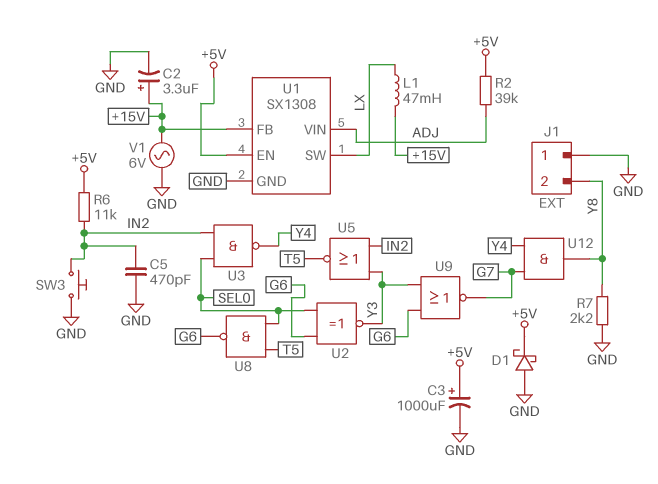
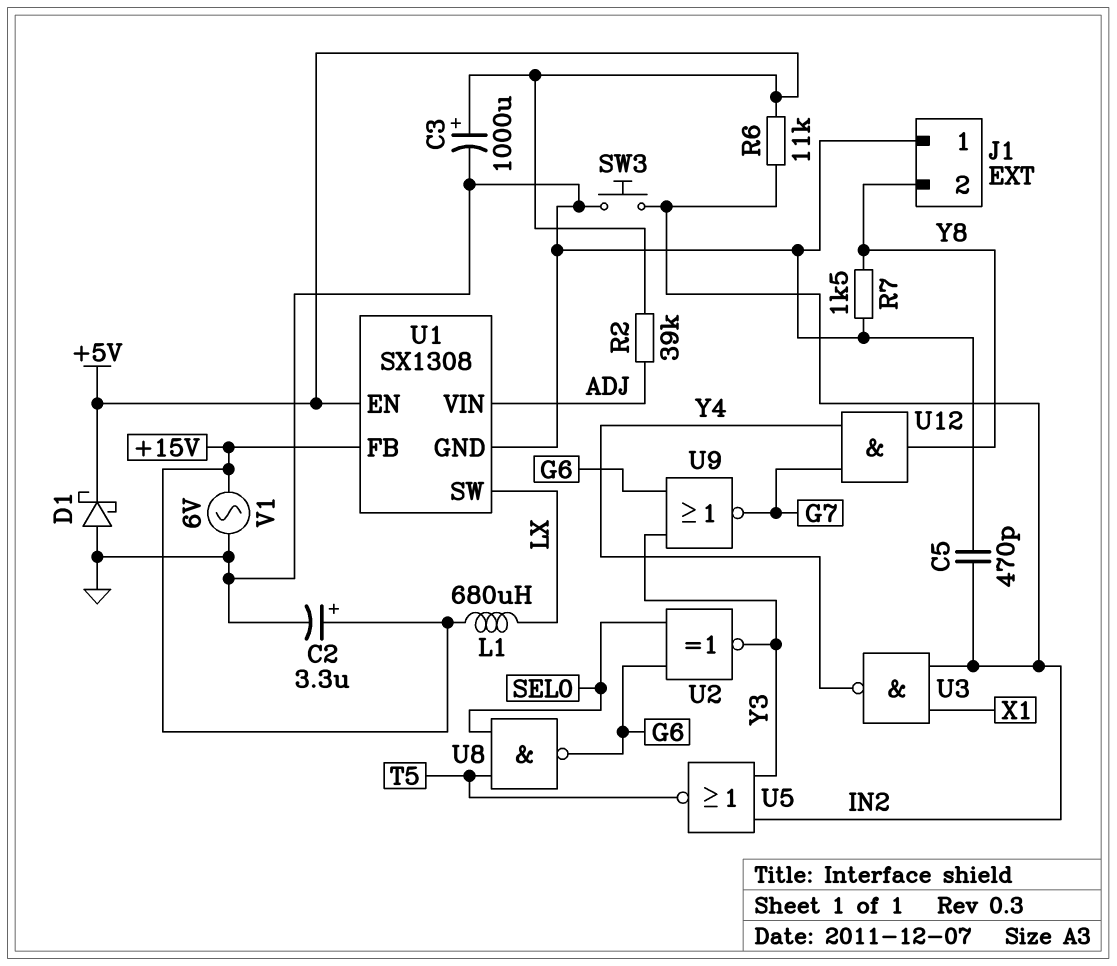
L1: 47mH (+15V, LX) -> 680uH (+15V, LX)
R7: 2.2k (GND, Y8) -> 1.5k (GND, Y8)
U3: NAND (in IN2, in SEL0, out Y4) -> NAND (in IN2, in X1, out Y4)

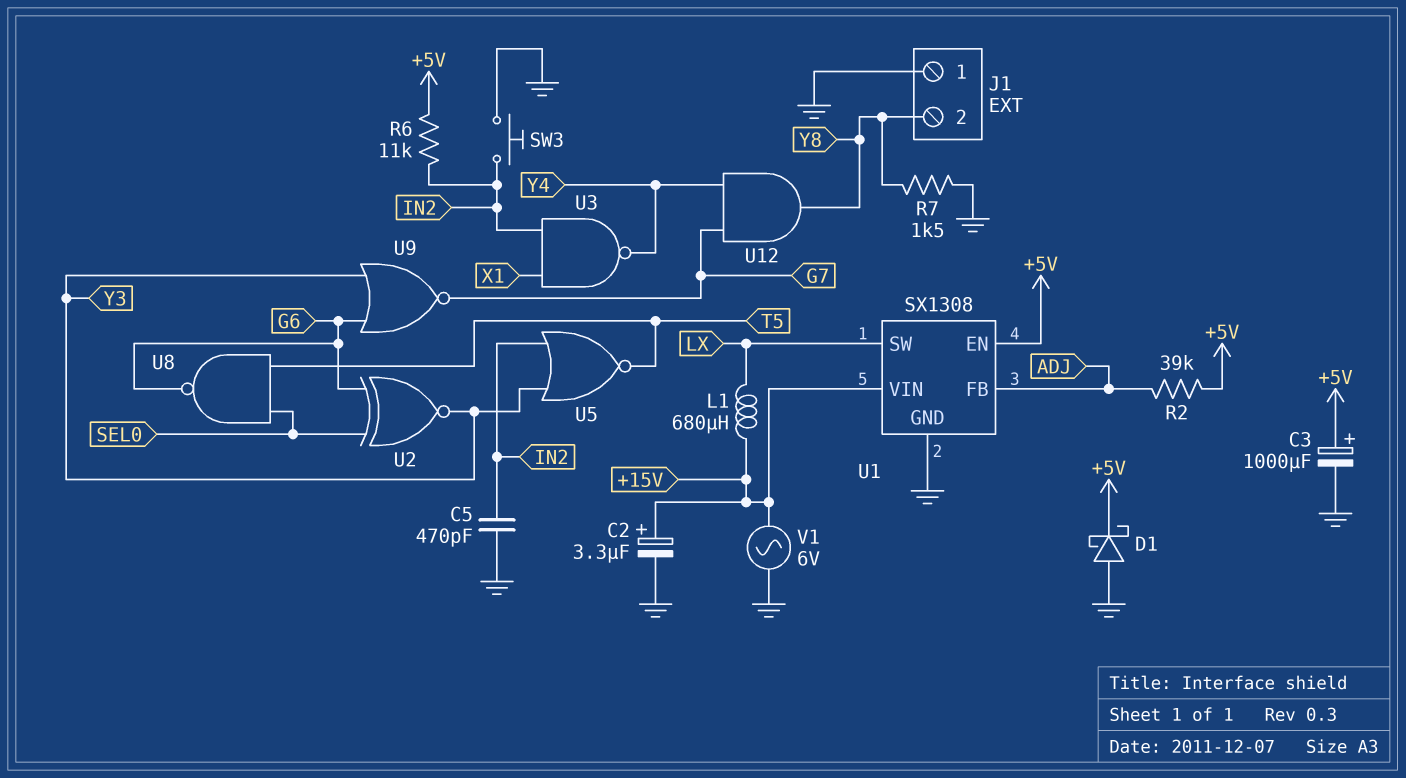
U1 pin FB: +15V -> ADJ
U1 pin VIN: ADJ -> +15V

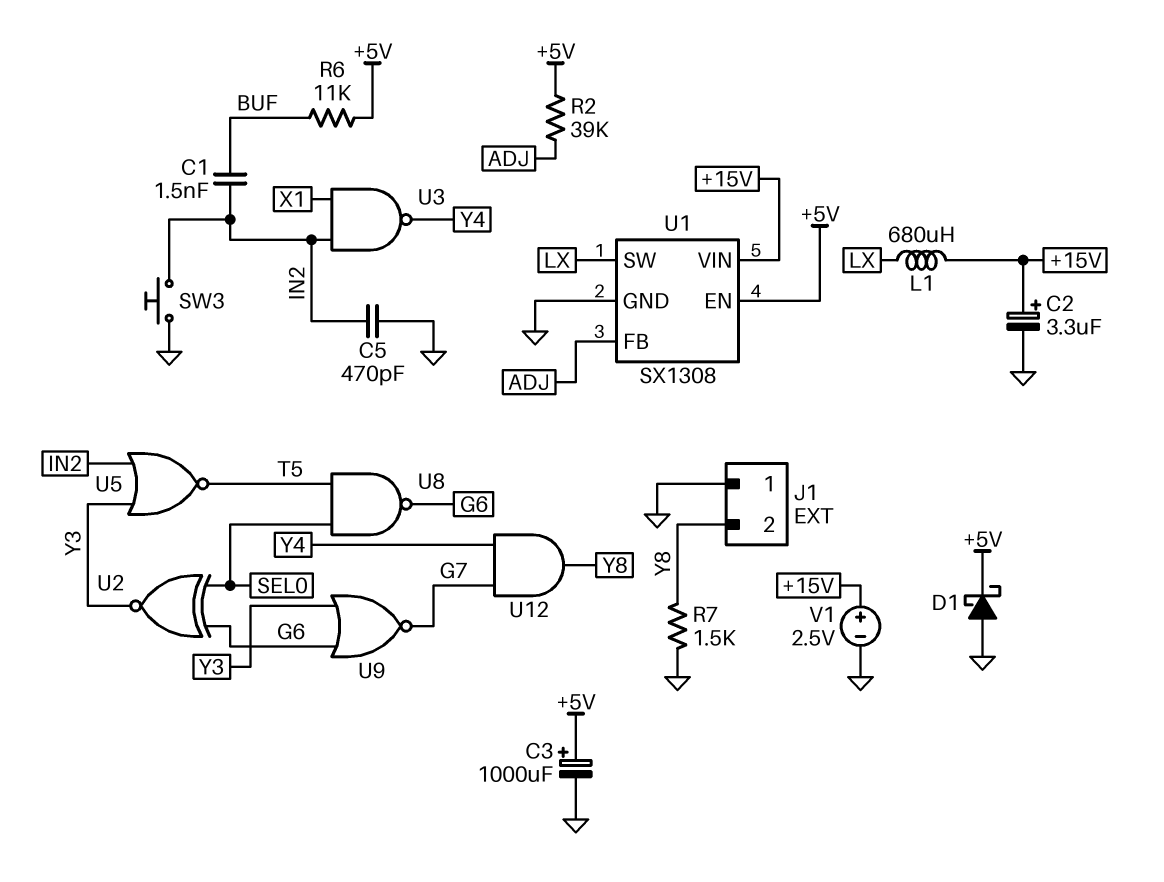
C1: none -> 1.5nF (BUF, IN2)
R6: 11k (+5V, IN2) -> 11k (+5V, BUF)
V1: AC 6V (+15V, GND) -> 2.5V (plus +15V, minus GND)

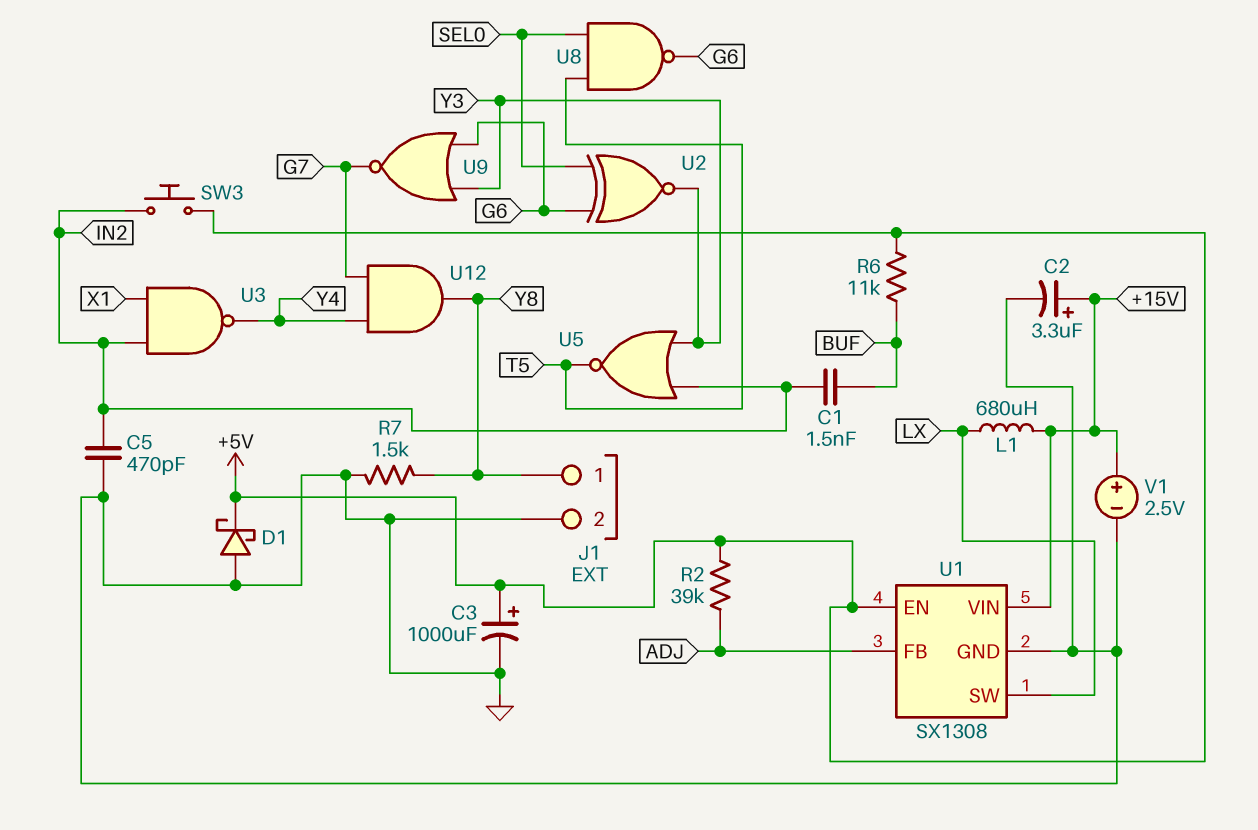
J1 pin 1: GND -> Y8
J1 pin 2: Y8 -> GND
SW3: button (GND, IN2) -> button (+5V, IN2)

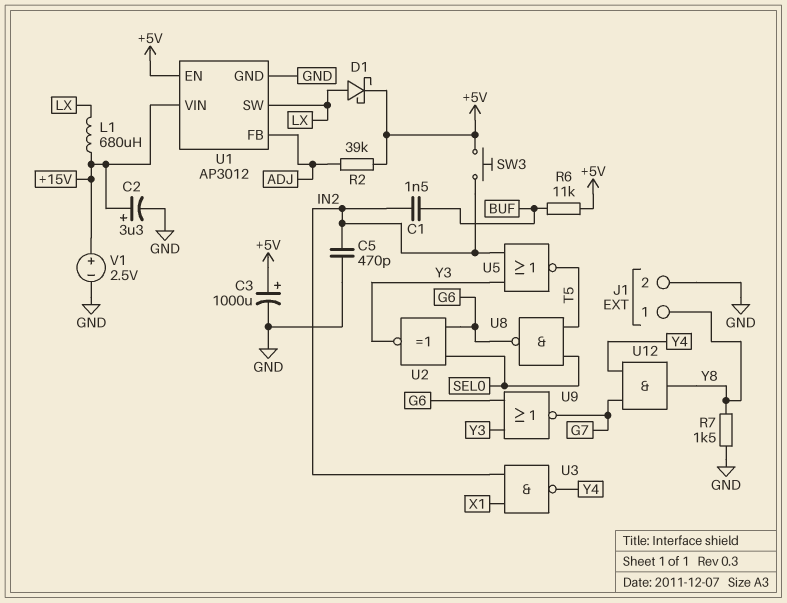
D1: schottky (A GND, K +5V) -> schottky (A LX, K +5V)
U1: SX1308 -> AP3012

